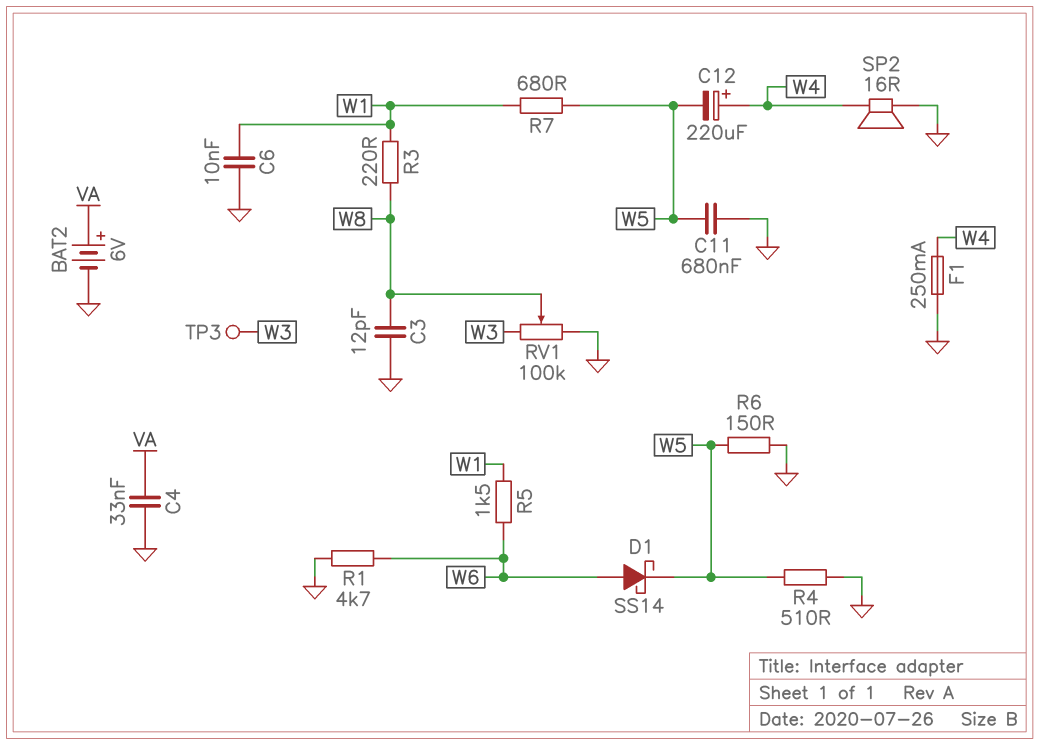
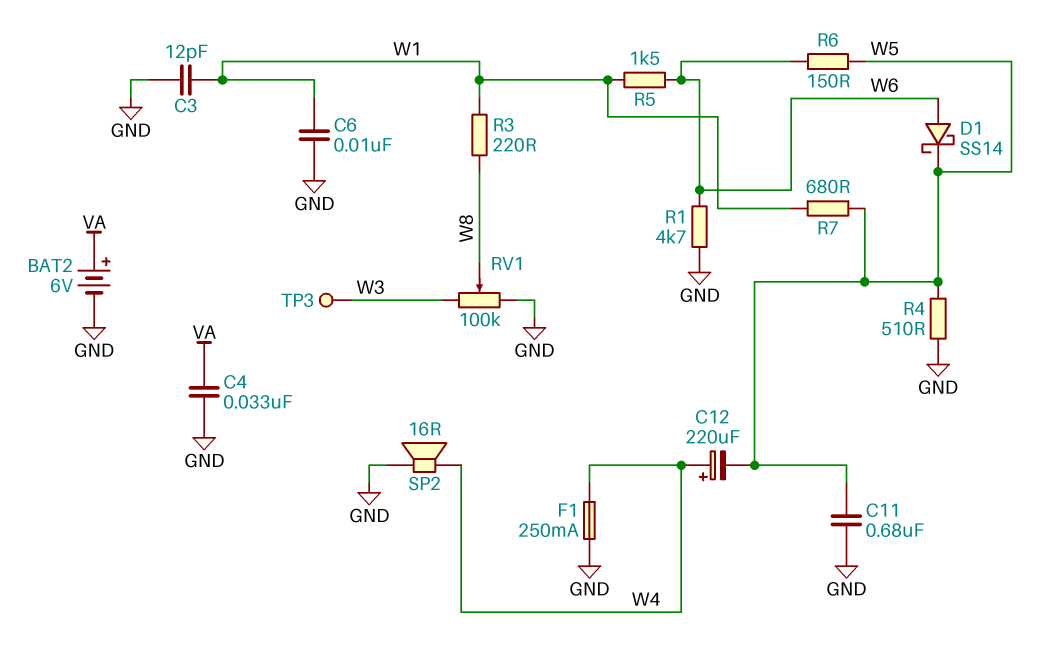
C3: 12pF (GND, W8) -> 12pF (GND, W1)
R6: 150 (GND, W5) -> 150 (W5, W6)

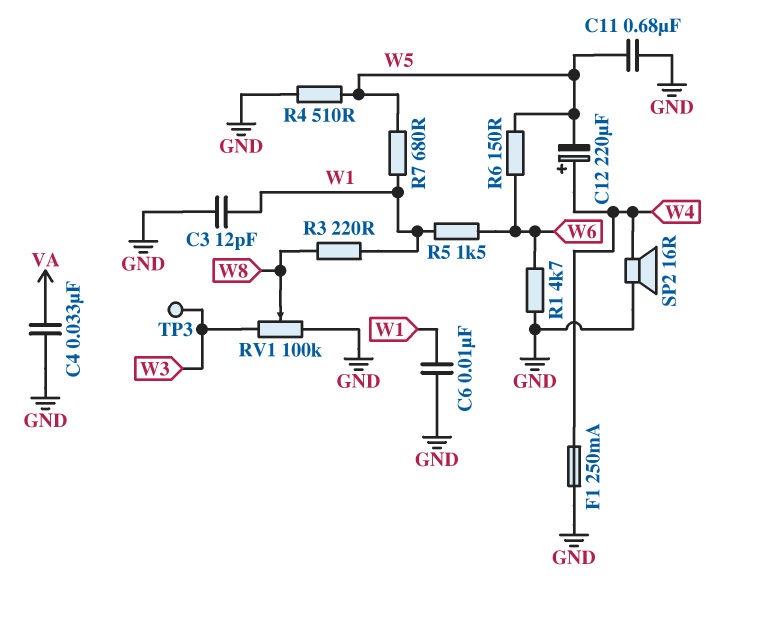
BAT2: 6V (plus VA, minus GND) -> none
D1: schottky SS14 (A W6, K W5) -> none

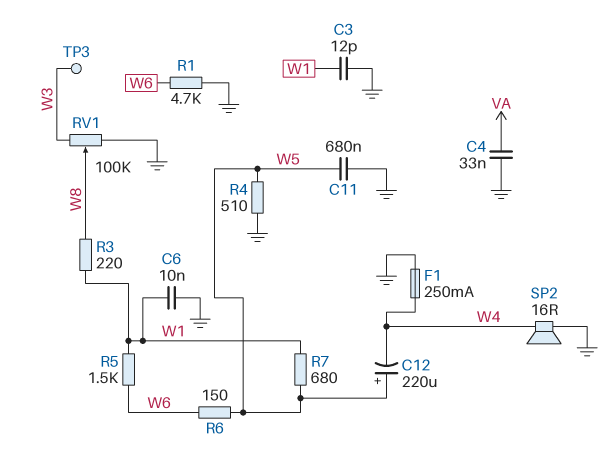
C12: 220uF (plus W4, minus W5) -> 220uF (plus W5, minus W4)

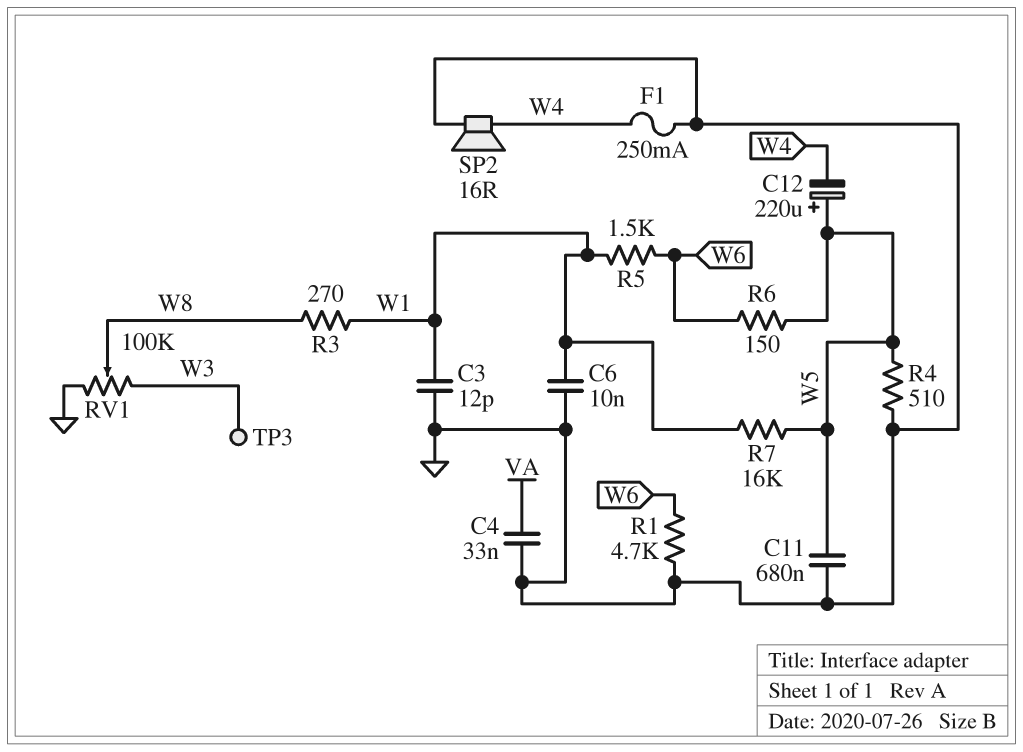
R3: 220 (W1, W8) -> 270 (W1, W8)
R7: 680 (W1, W5) -> 16k (W1, W5)

